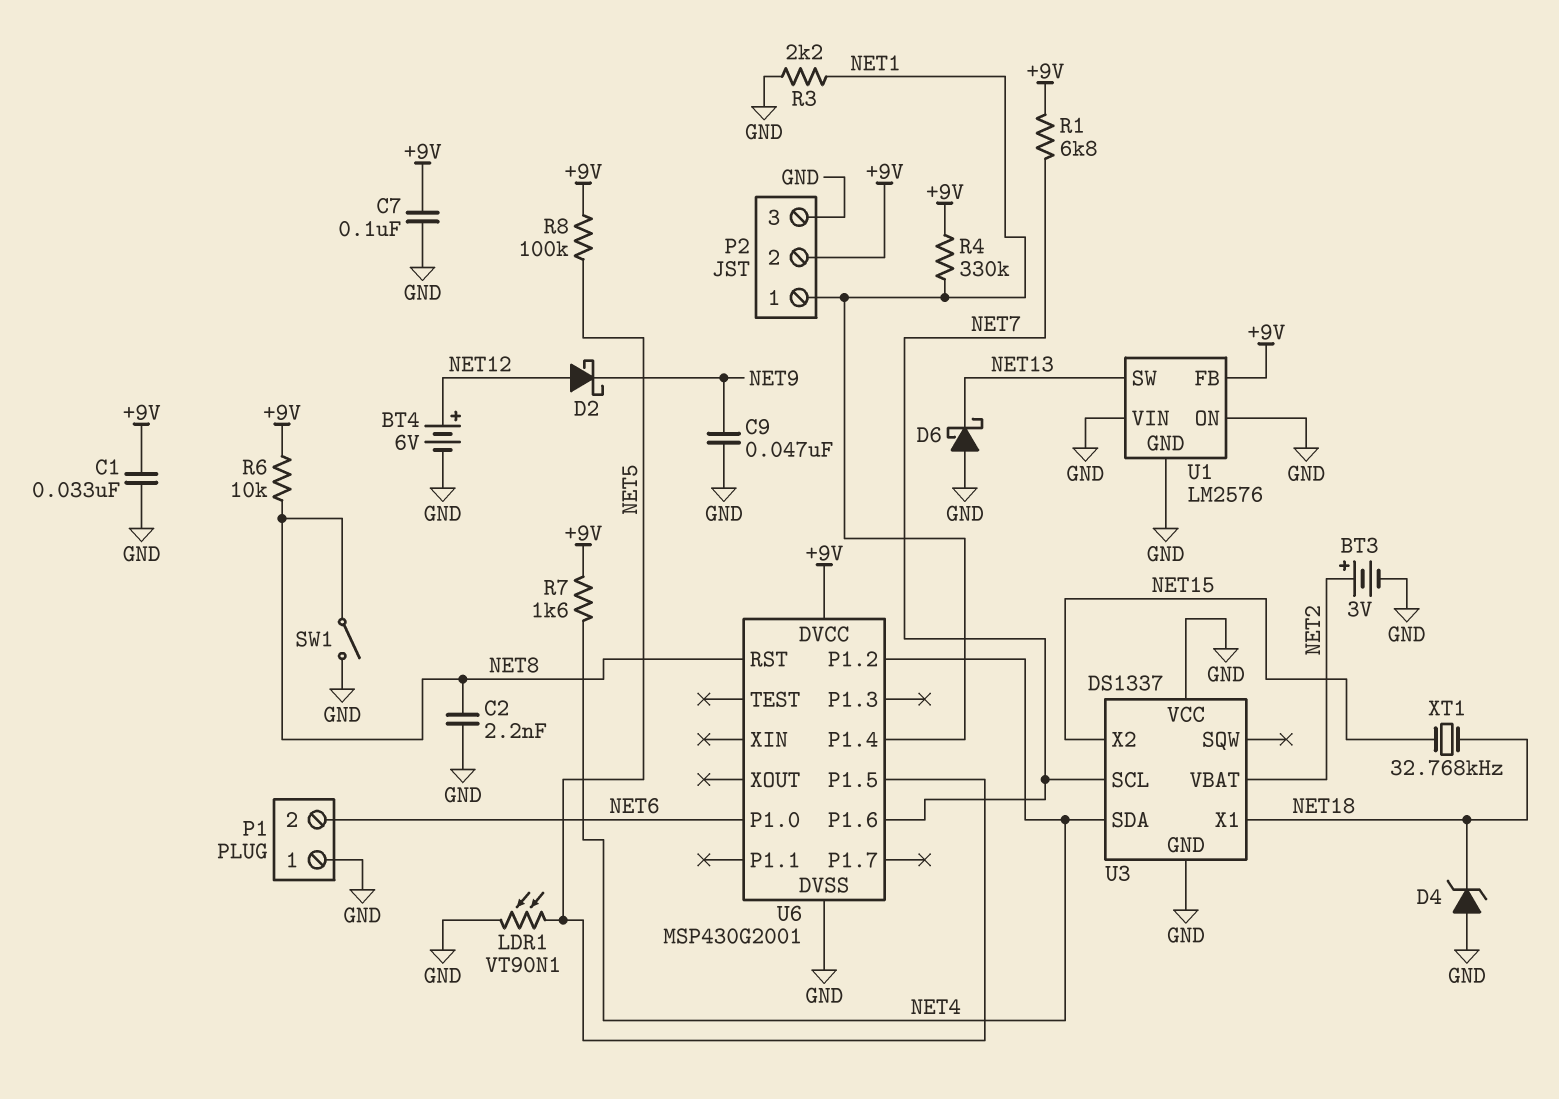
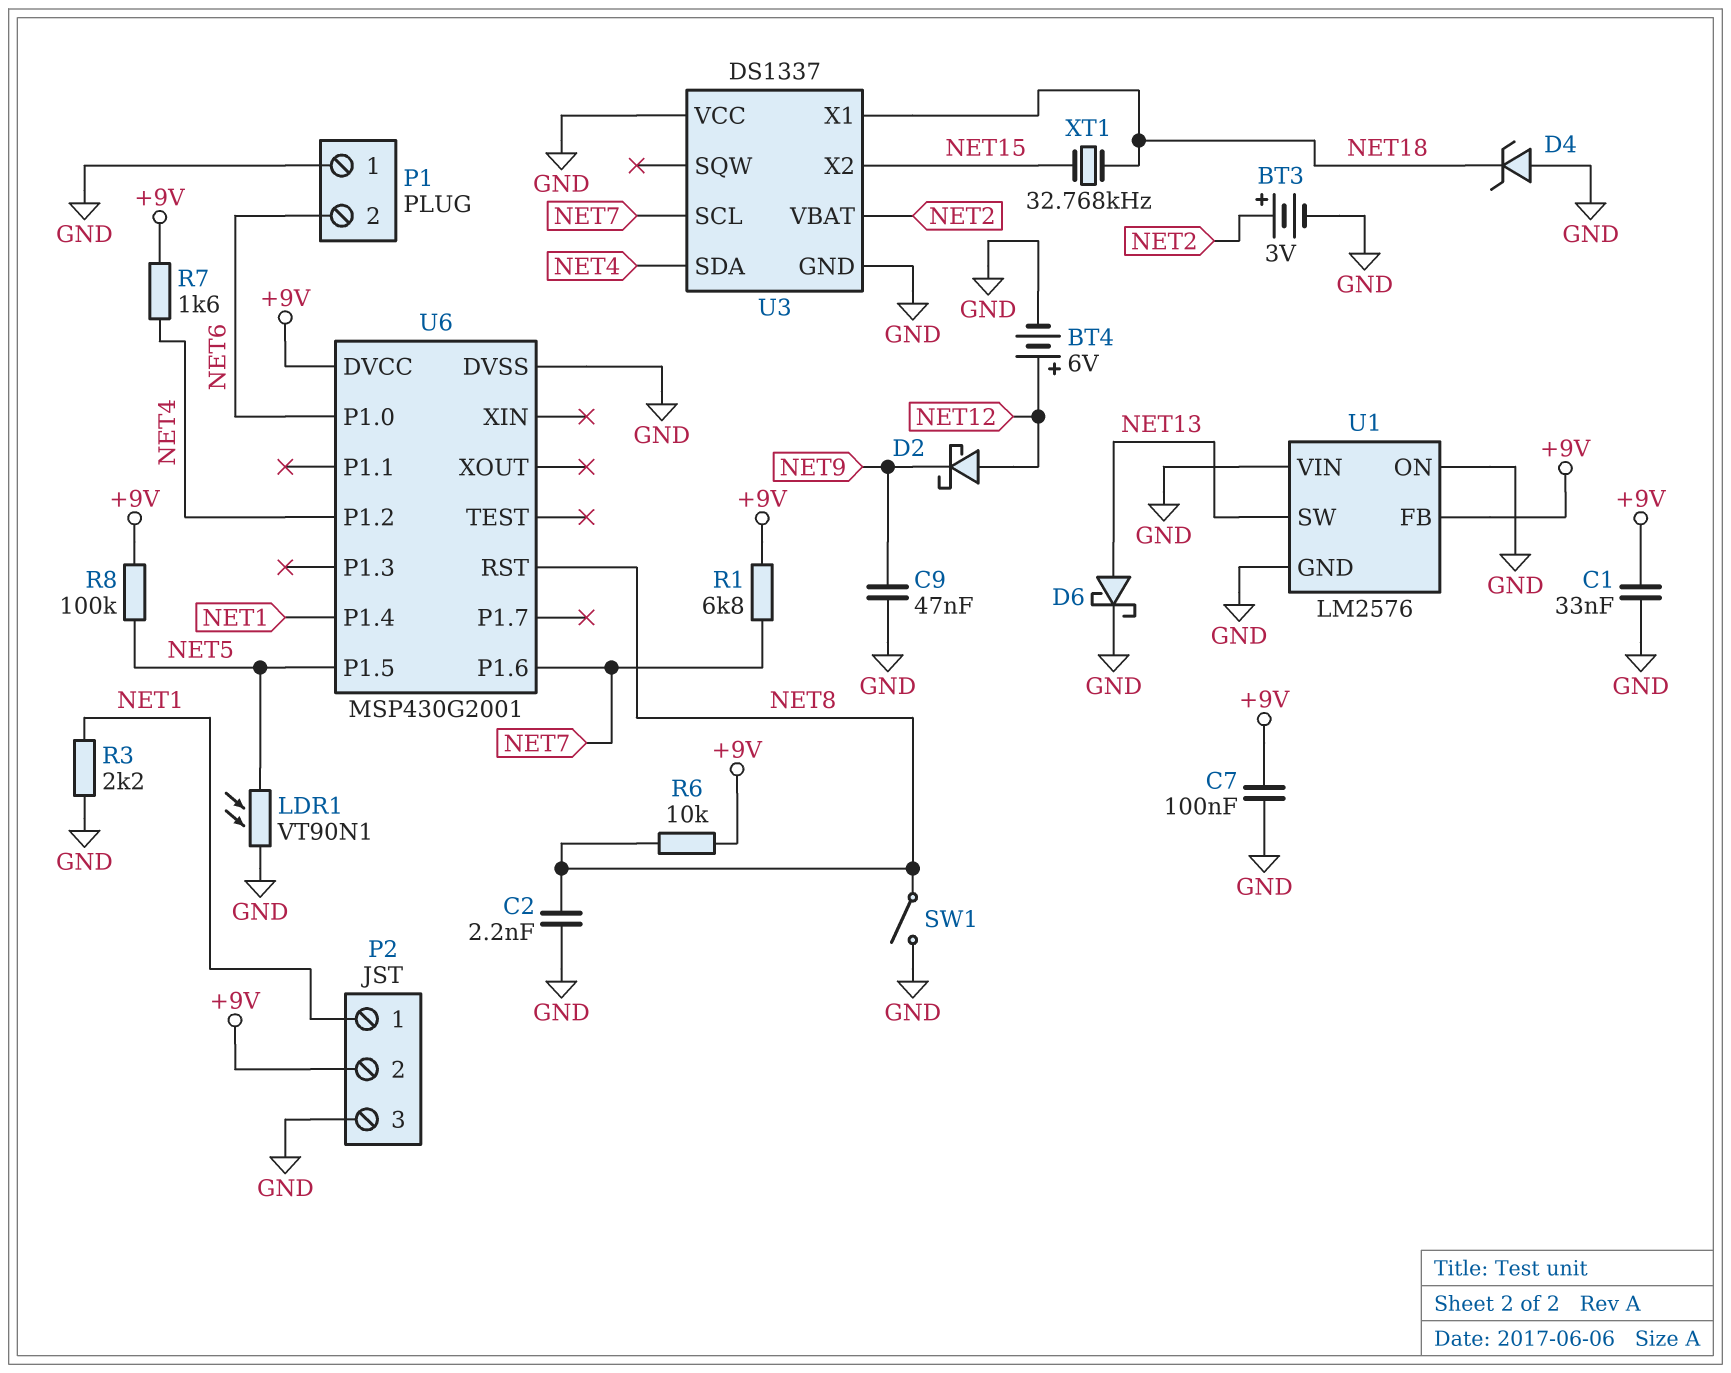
D6: schottky (A GND, K NET13) -> schottky (A NET13, K GND)
R4: 330k (+9V, NET1) -> none

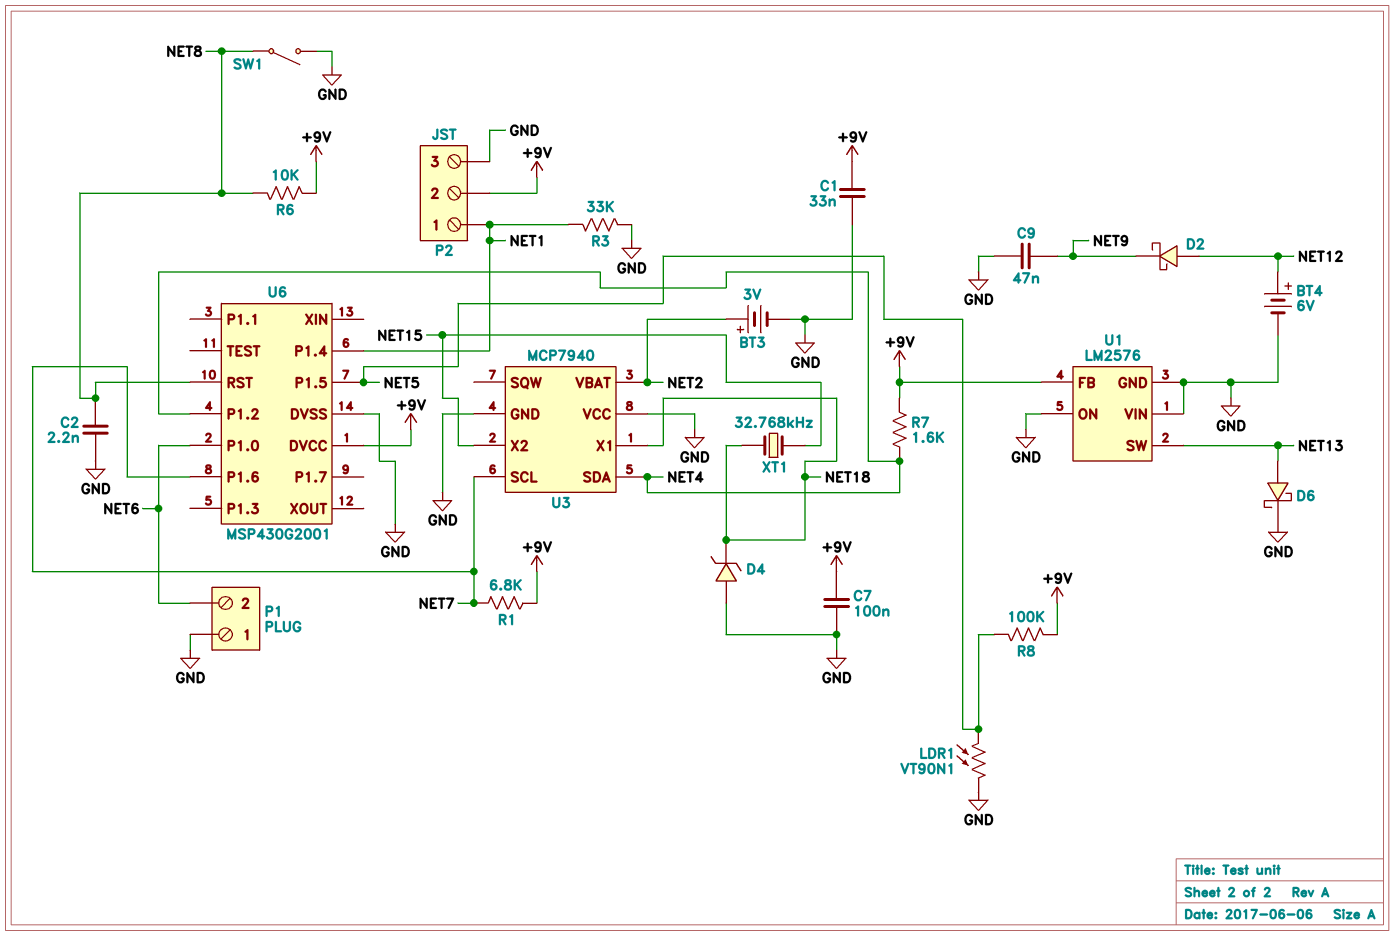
R3: 2.2k (GND, NET1) -> 33k (GND, NET1)
U3: DS1337 -> MCP7940

